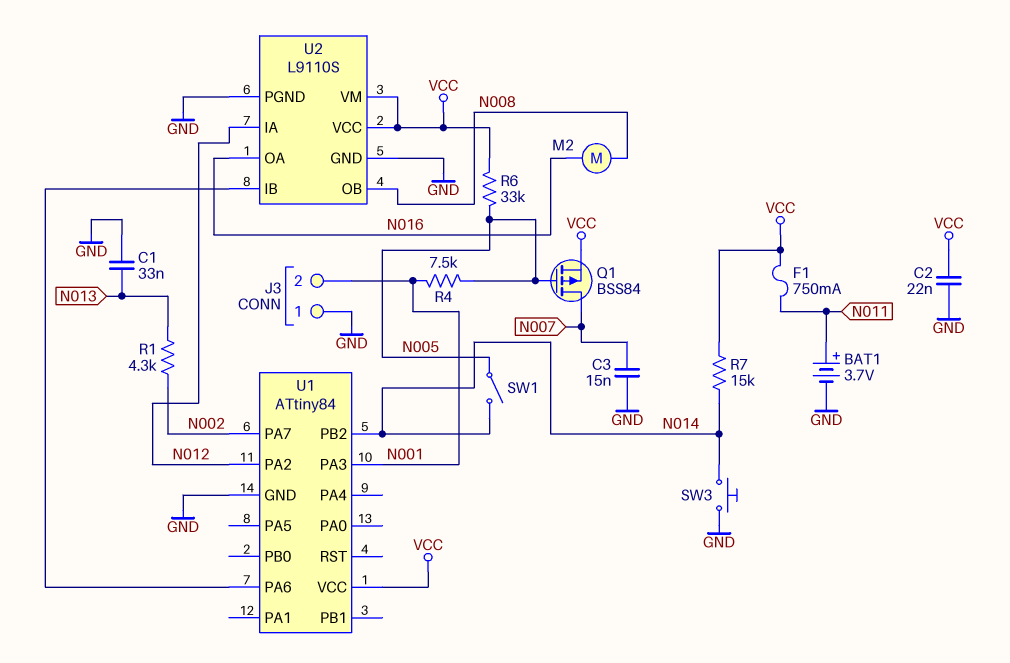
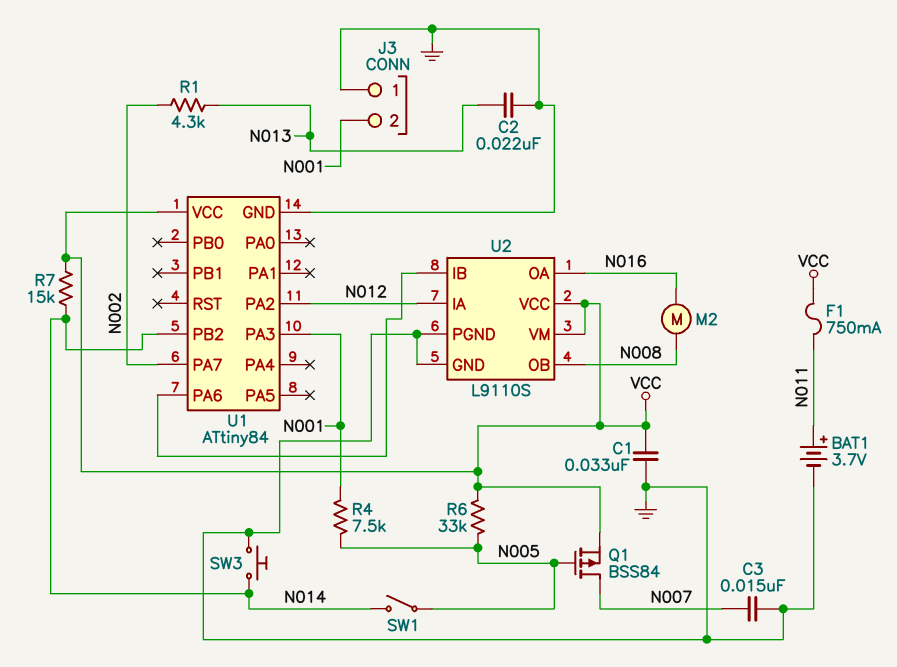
C1: 33nF (GND, N013) -> 33nF (GND, VCC)
C2: 22nF (GND, VCC) -> 22nF (GND, N013)

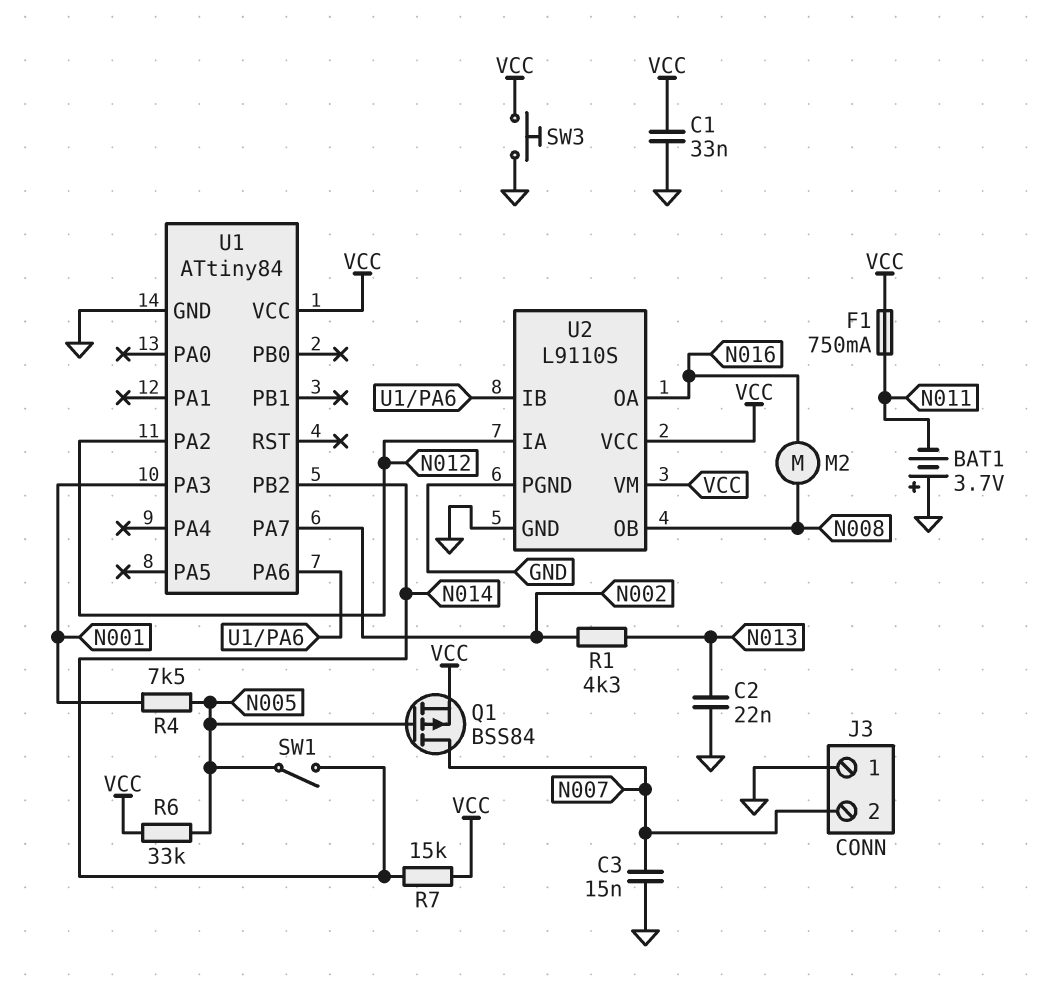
BAT1: 3.7V (plus N011, minus GND) -> 3.7V (plus GND, minus N011)
J3 pin 2: N001 -> N007
SW3: button (GND, N014) -> button (GND, VCC)

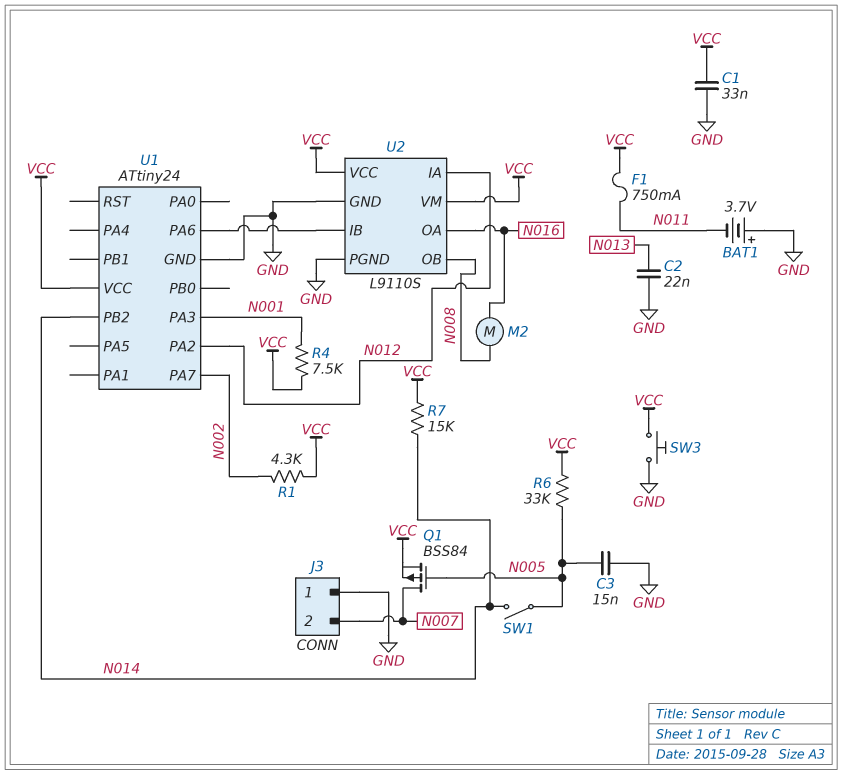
C3: 15nF (GND, N007) -> 15nF (GND, N005)
R1: 4.3k (N002, N013) -> 4.3k (N002, VCC)
R4: 7.5k (N001, N005) -> 7.5k (N001, VCC)
U1: ATtiny84 -> ATtiny24

